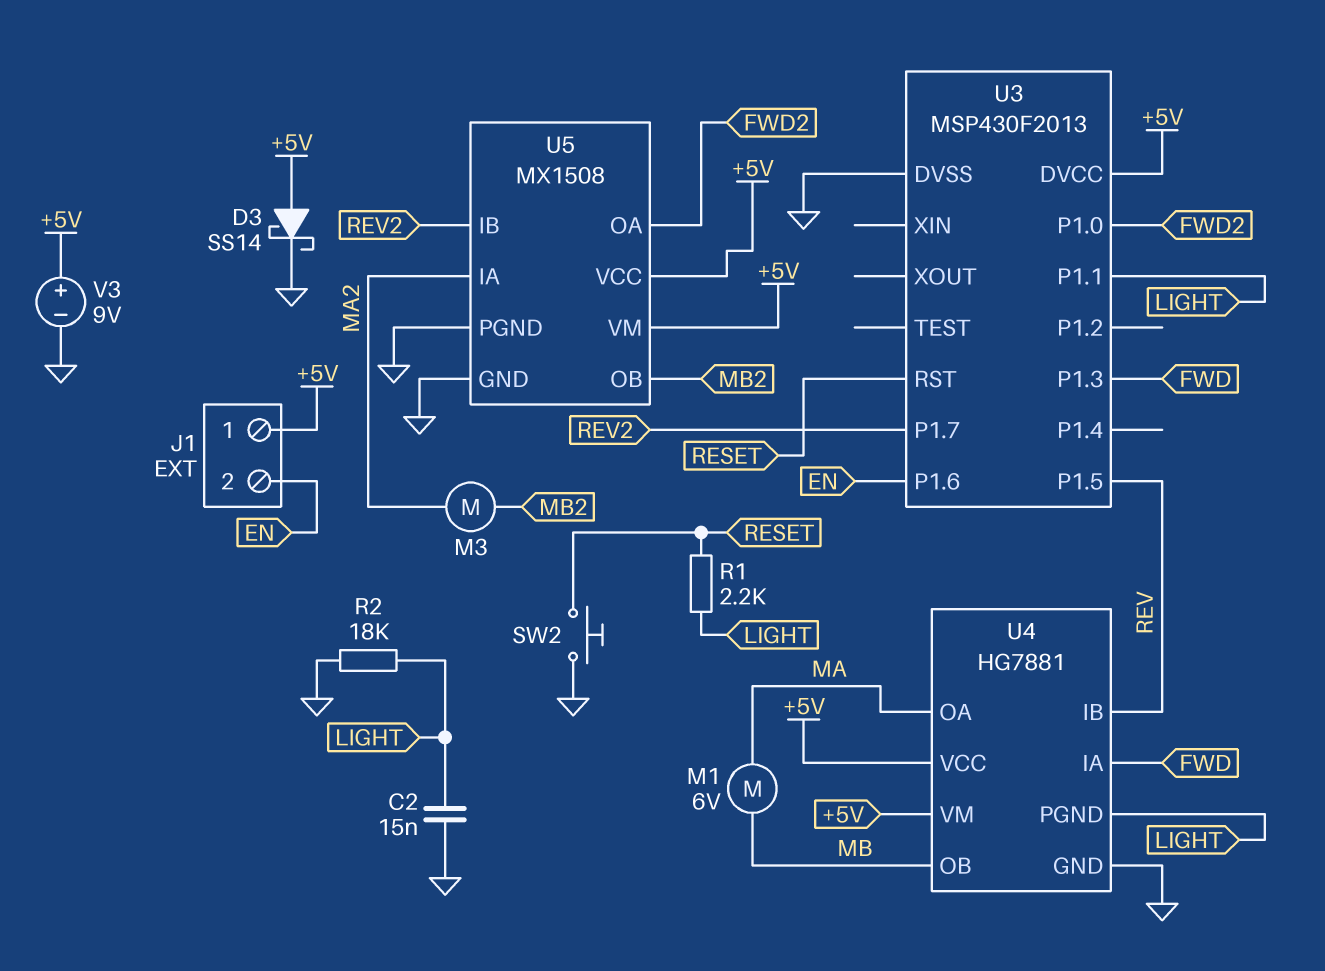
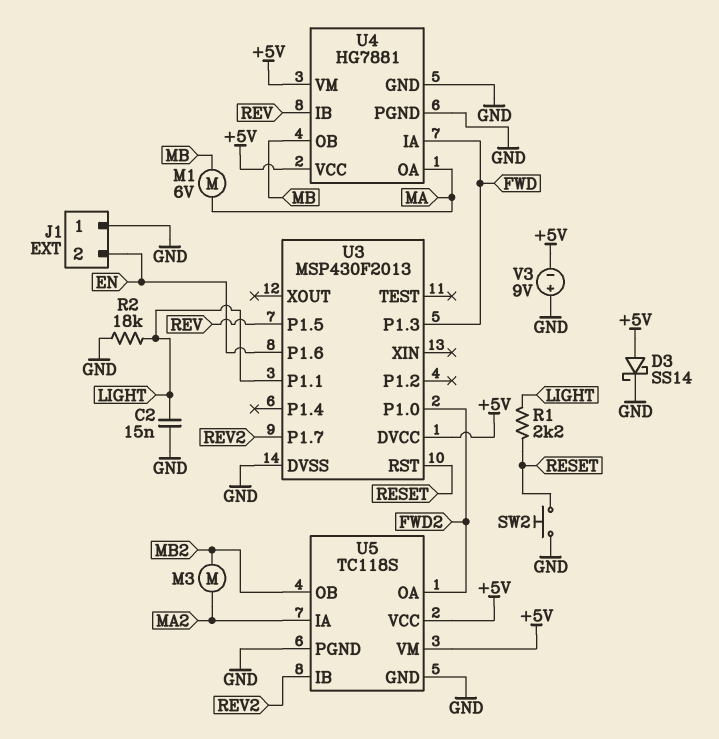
J1 pin 1: +5V -> GND
U4 pin PGND: LIGHT -> GND
U5: MX1508 -> TC118S
V3: 9V (plus +5V, minus GND) -> 9V (plus GND, minus +5V)

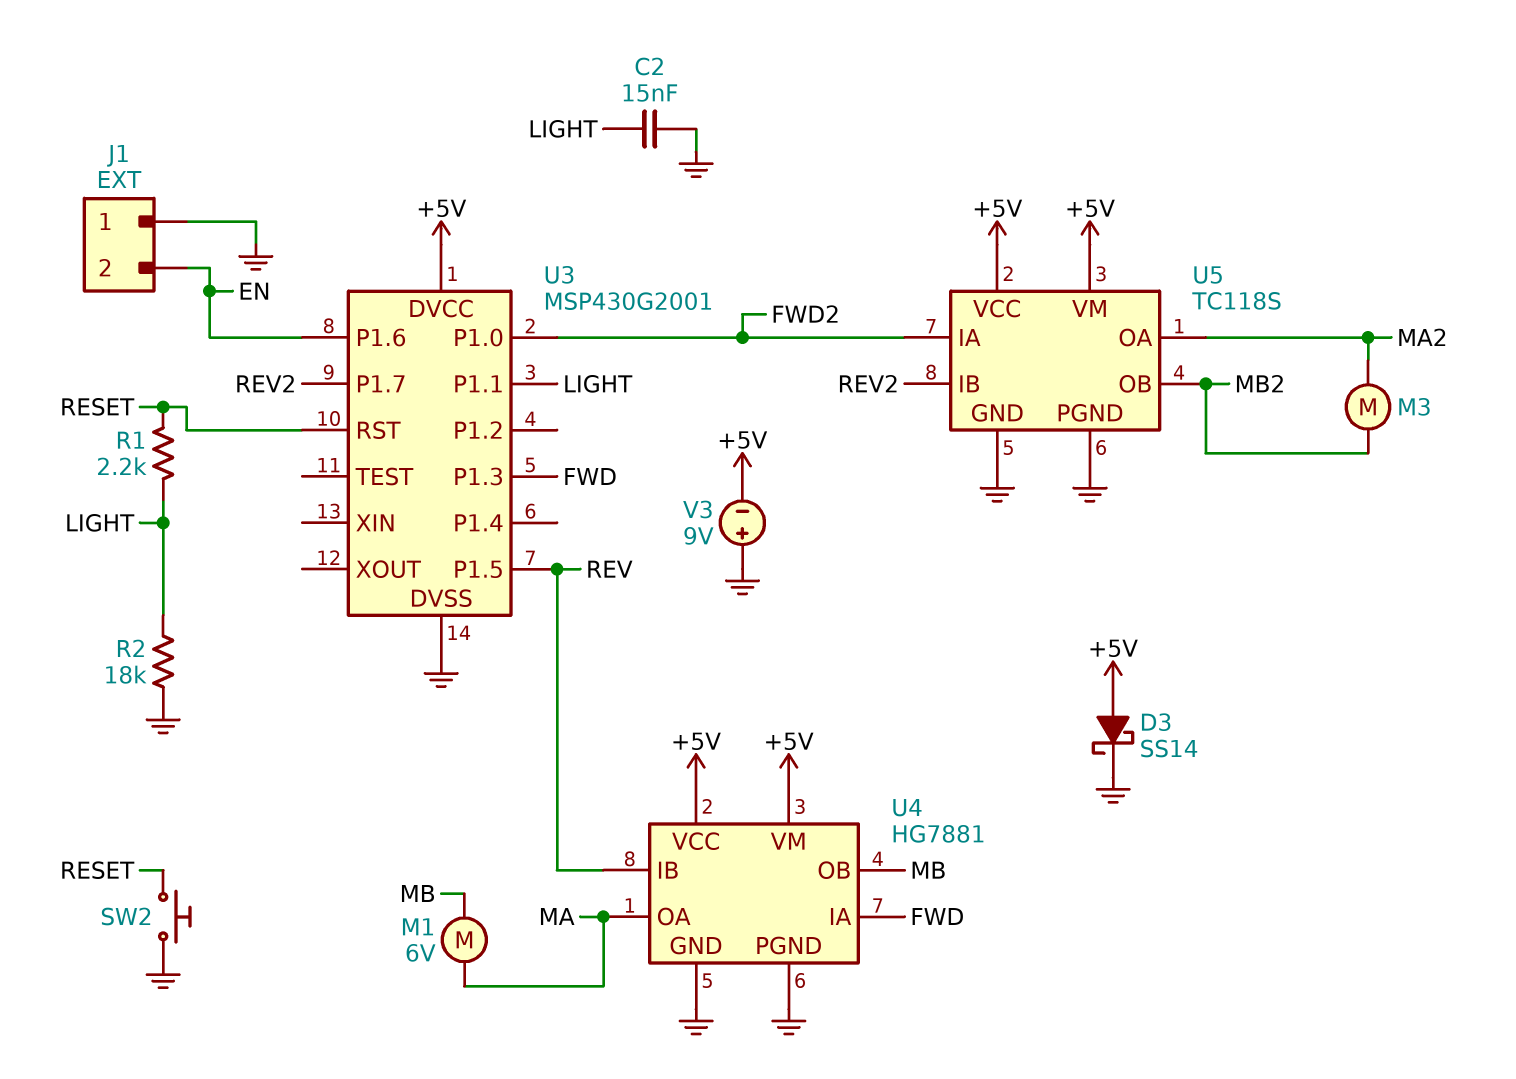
U3: MSP430F2013 -> MSP430G2001
U5 pin IA: MA2 -> FWD2
U5 pin OA: FWD2 -> MA2

